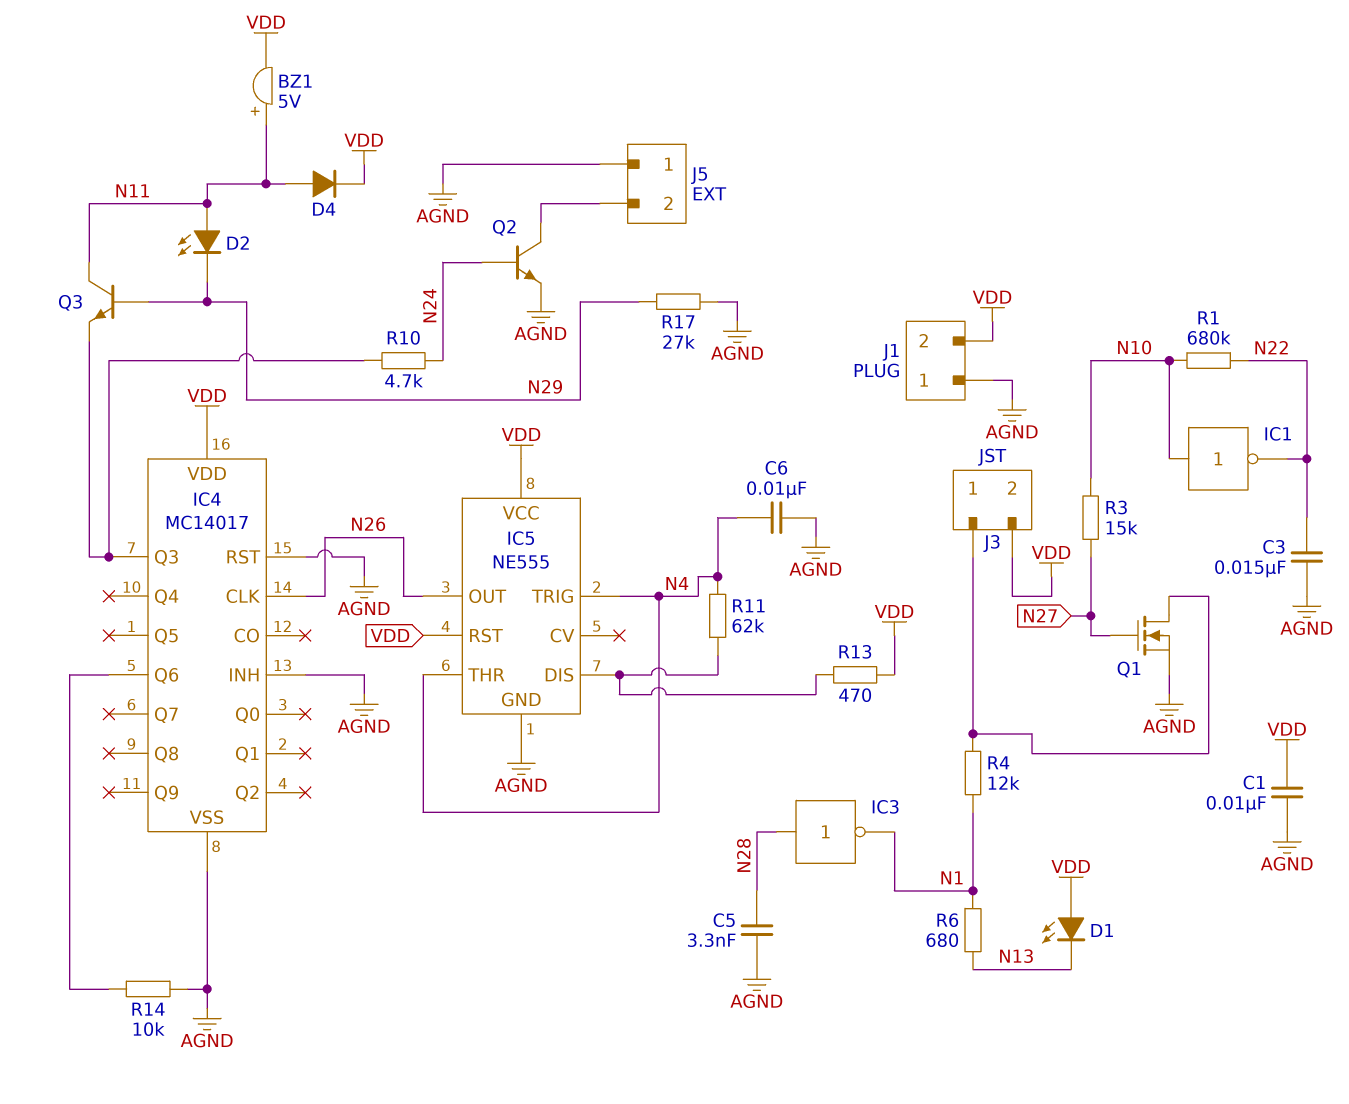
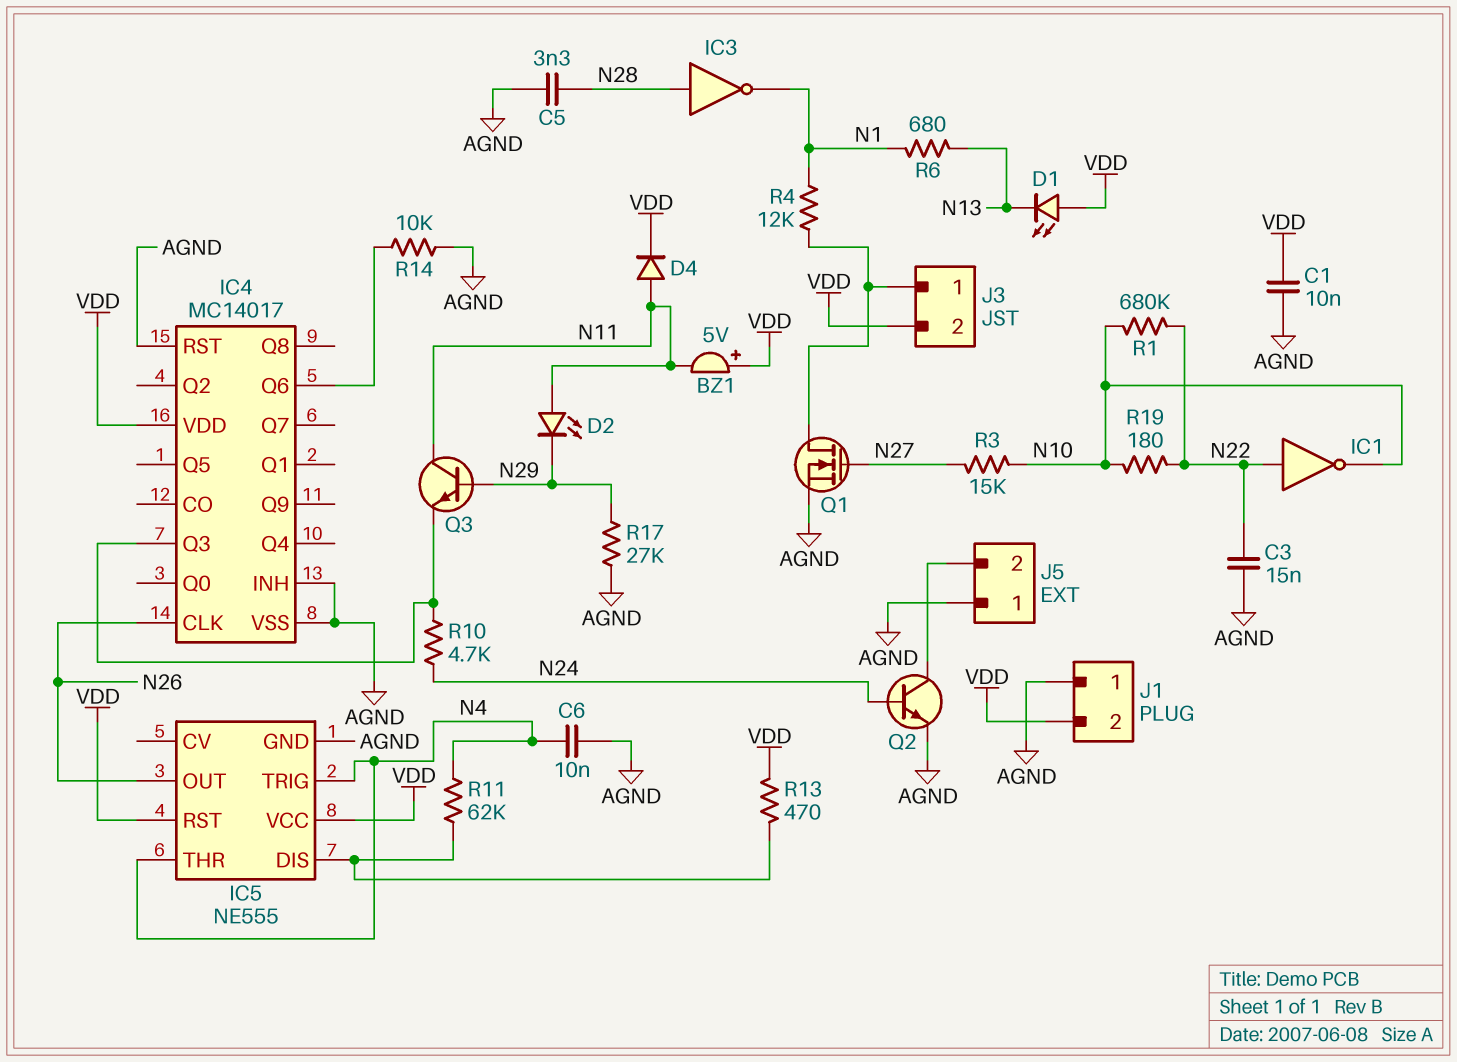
BZ1: buzzer 5V (plus N11, minus VDD) -> buzzer 5V (plus VDD, minus N11)
IC1: NOT (in N10, out N22) -> NOT (in N22, out N10)
R19: none -> 180 (N10, N22)

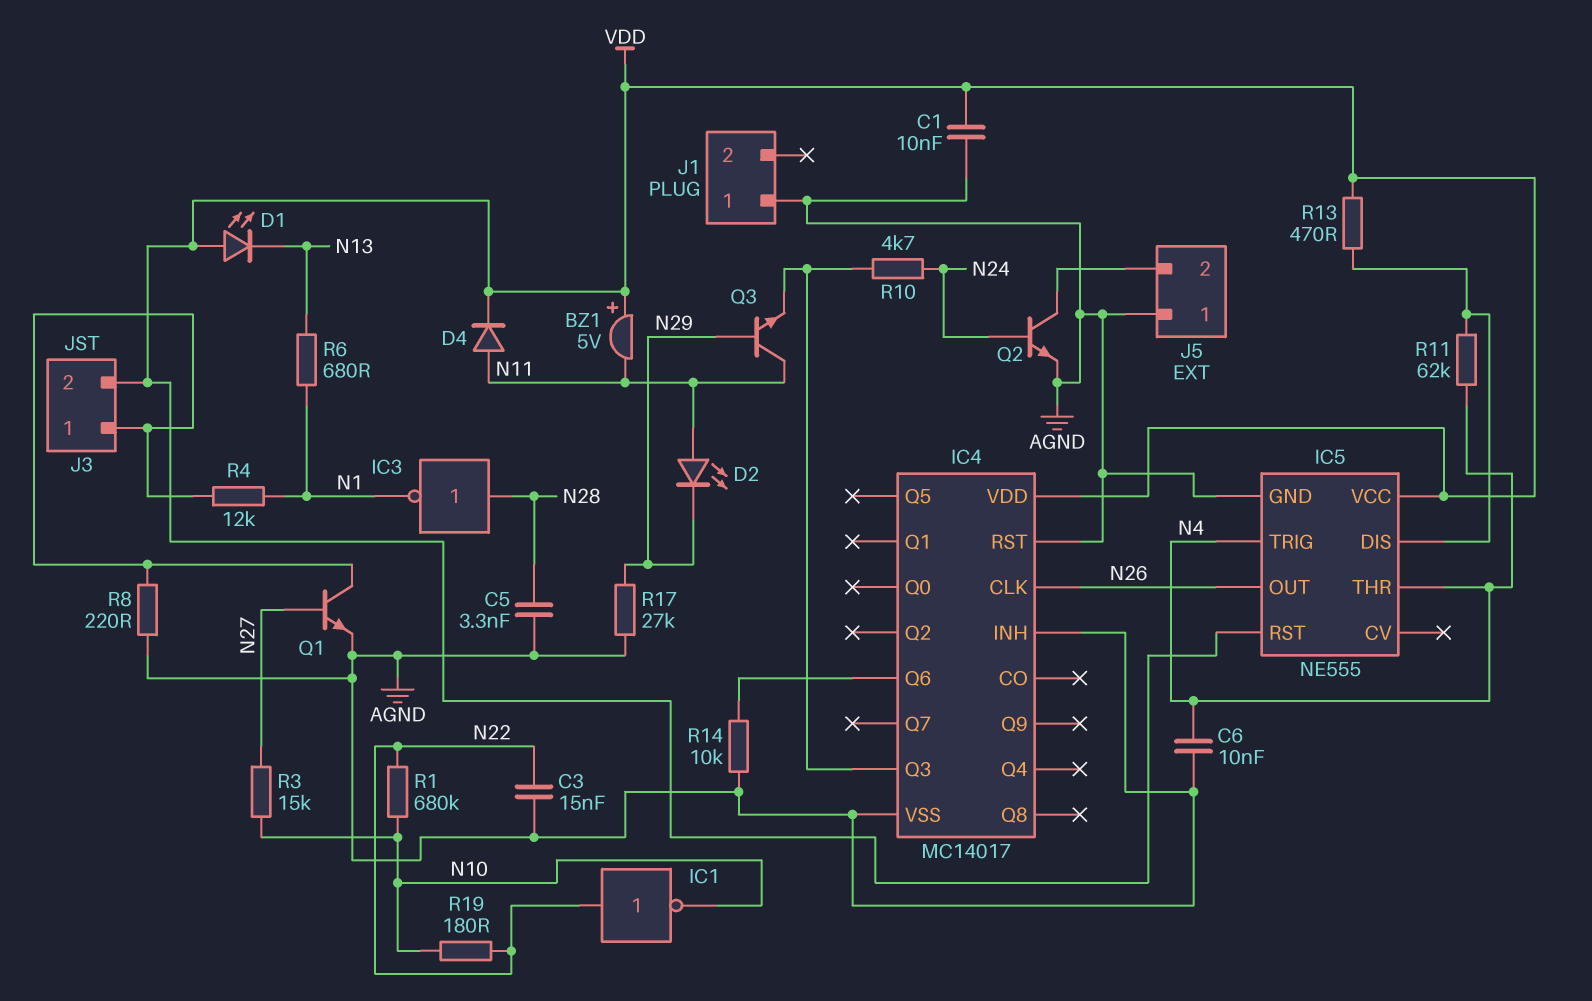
J1 pin 2: VDD -> none
Q1: NMOS (G N27, D J3/1, S AGND) -> NPN (B N27, C J3/1, E AGND)
R8: none -> 220 (AGND, J3/1)

